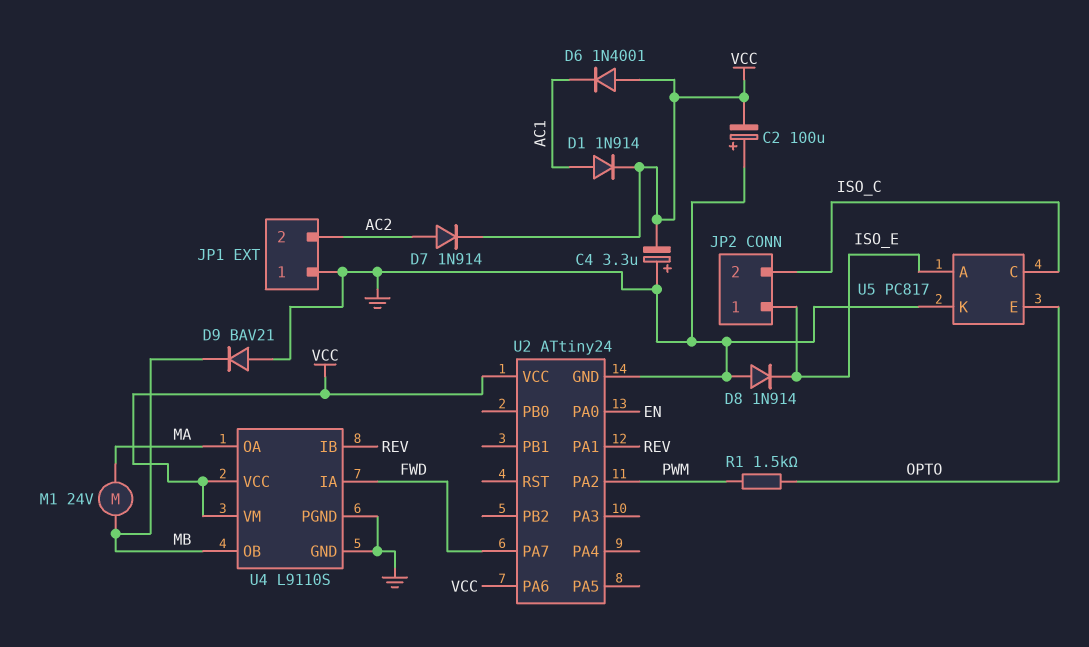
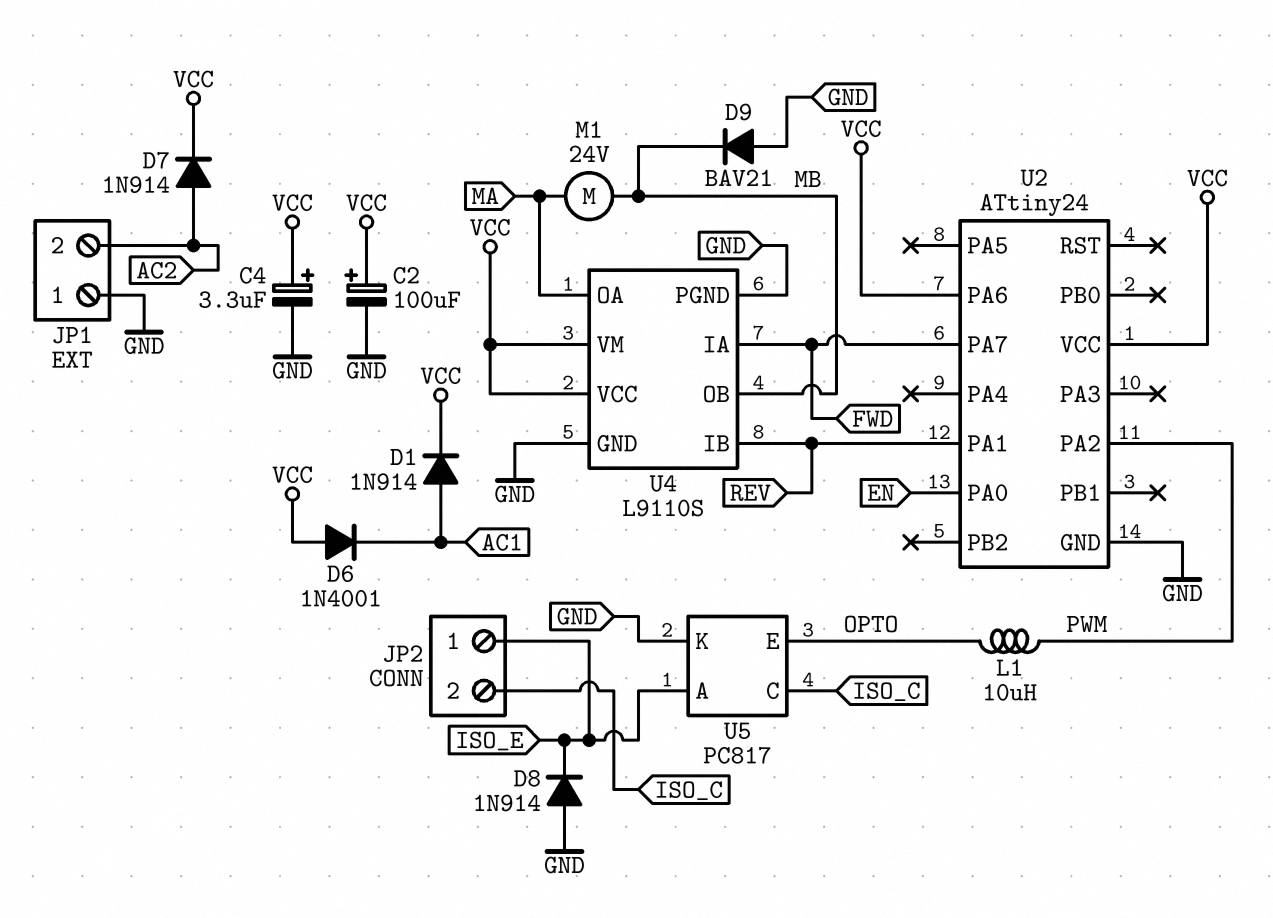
C2: 100uF (plus GND, minus VCC) -> 100uF (plus VCC, minus GND)
C4: 3.3uF (plus GND, minus VCC) -> 3.3uF (plus VCC, minus GND)
L1: none -> 10uH (OPTO, PWM)
R1: 1.5k (OPTO, PWM) -> none

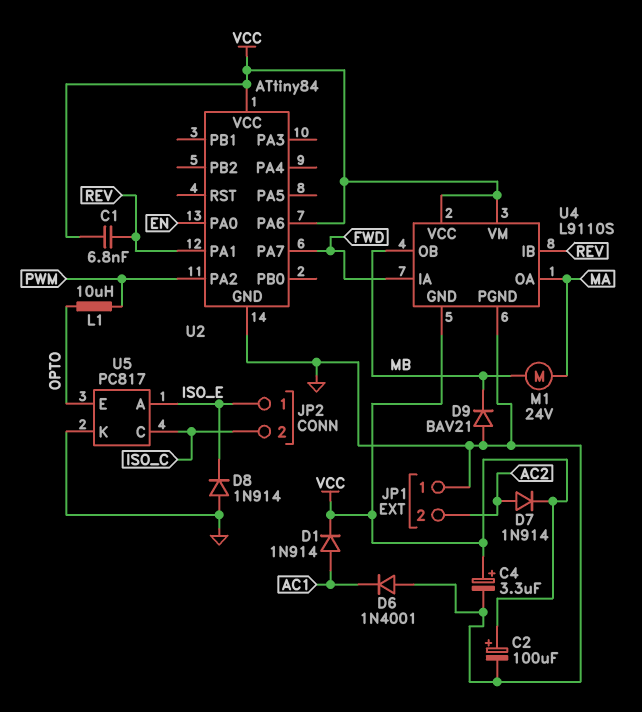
C1: none -> 6.8nF (REV, VCC)
D6: diode 1N4001 (A VCC, K AC1) -> diode 1N4001 (A GND, K AC1)
U2: ATtiny24 -> ATtiny84
U4 pin GND: GND -> VCC

